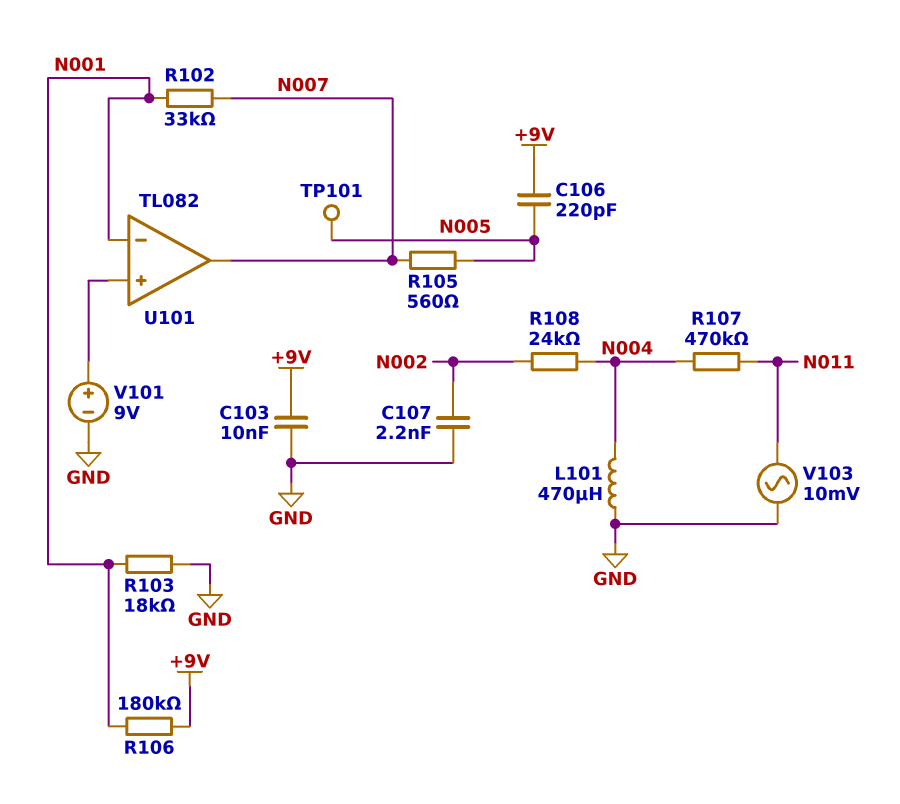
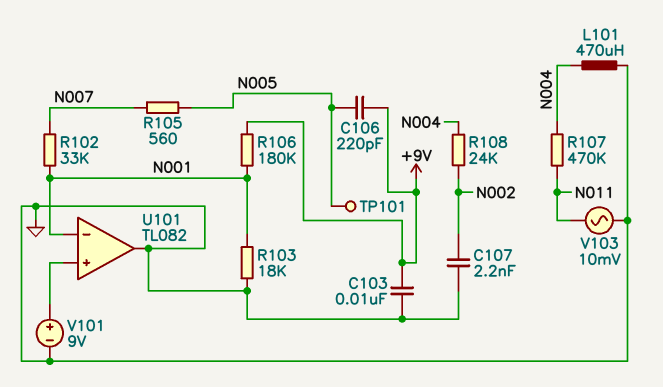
U101 pin out: N007 -> GND

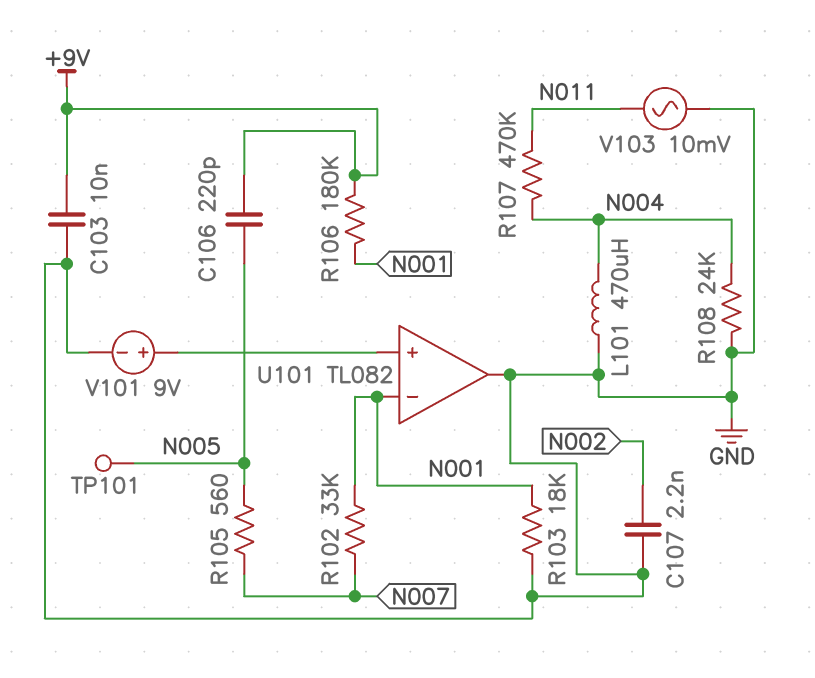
R108: 24k (N002, N004) -> 24k (GND, N004)

